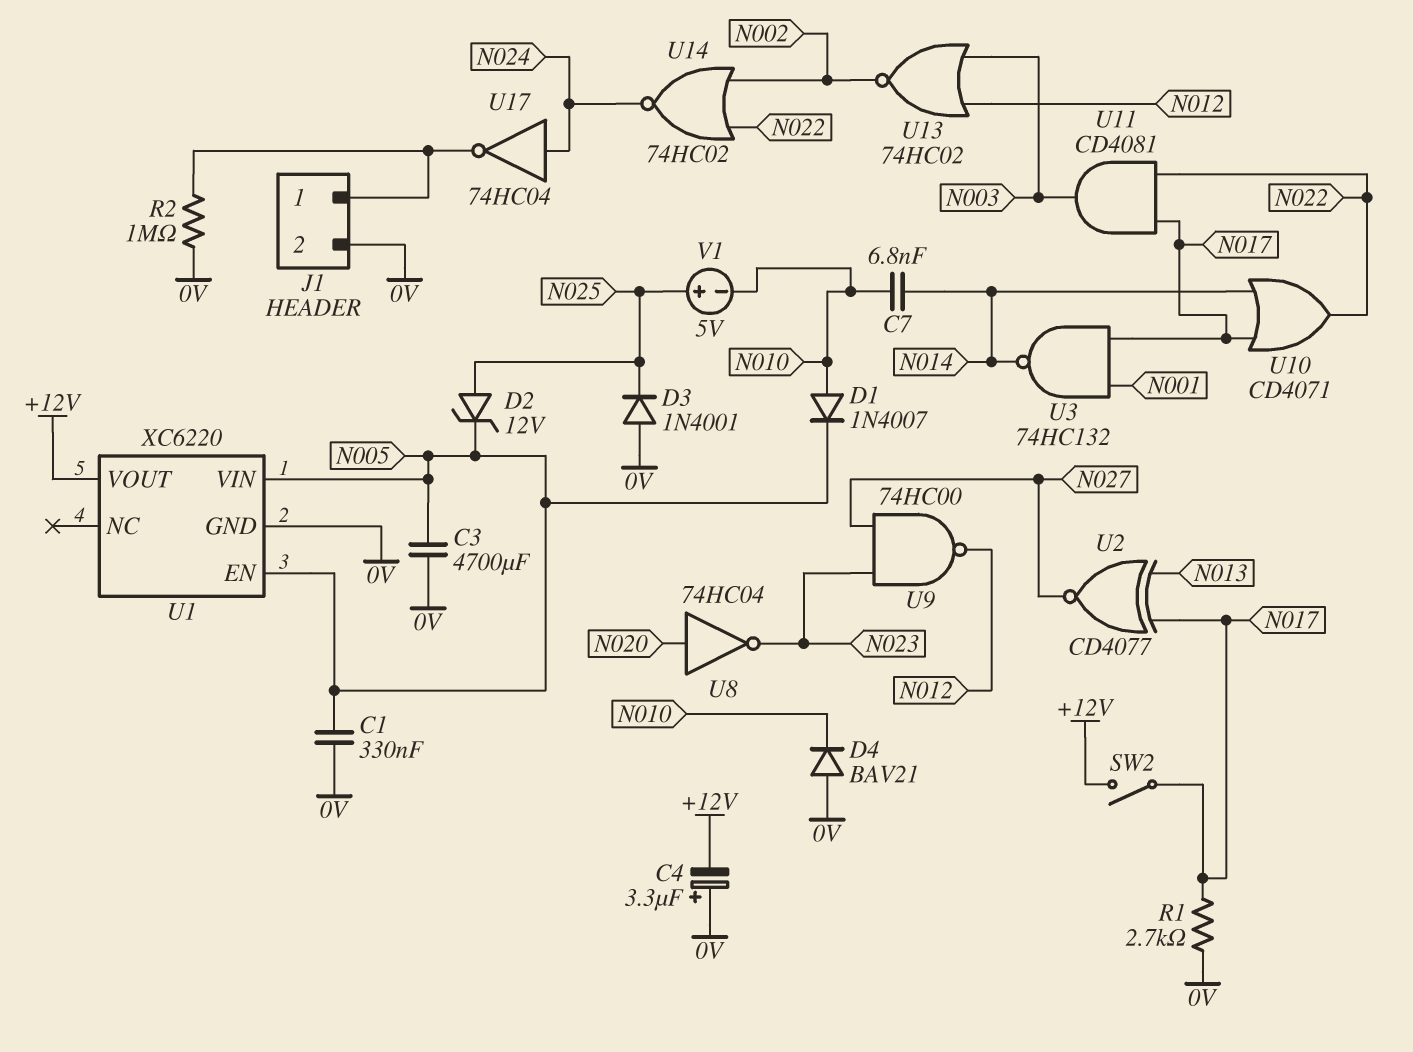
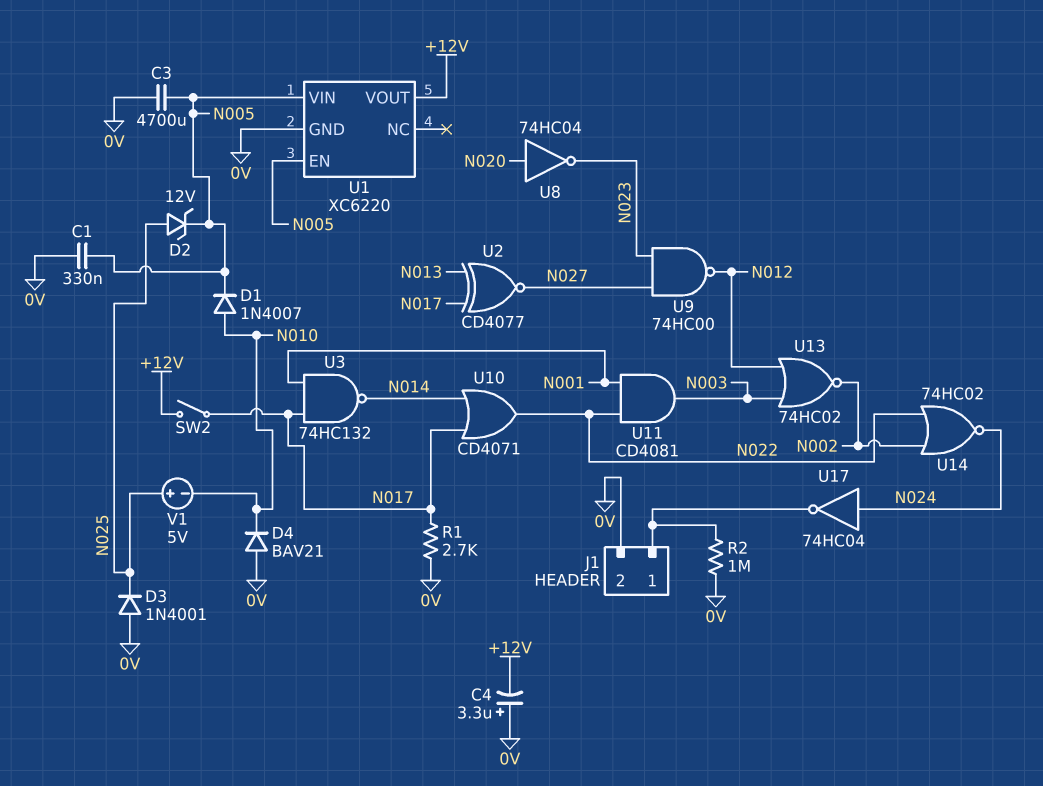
C7: 6.8nF (N010, N014) -> none
U11: AND CD4081 (in N017, in N022, out N003) -> AND CD4081 (in N001, in N022, out N003)

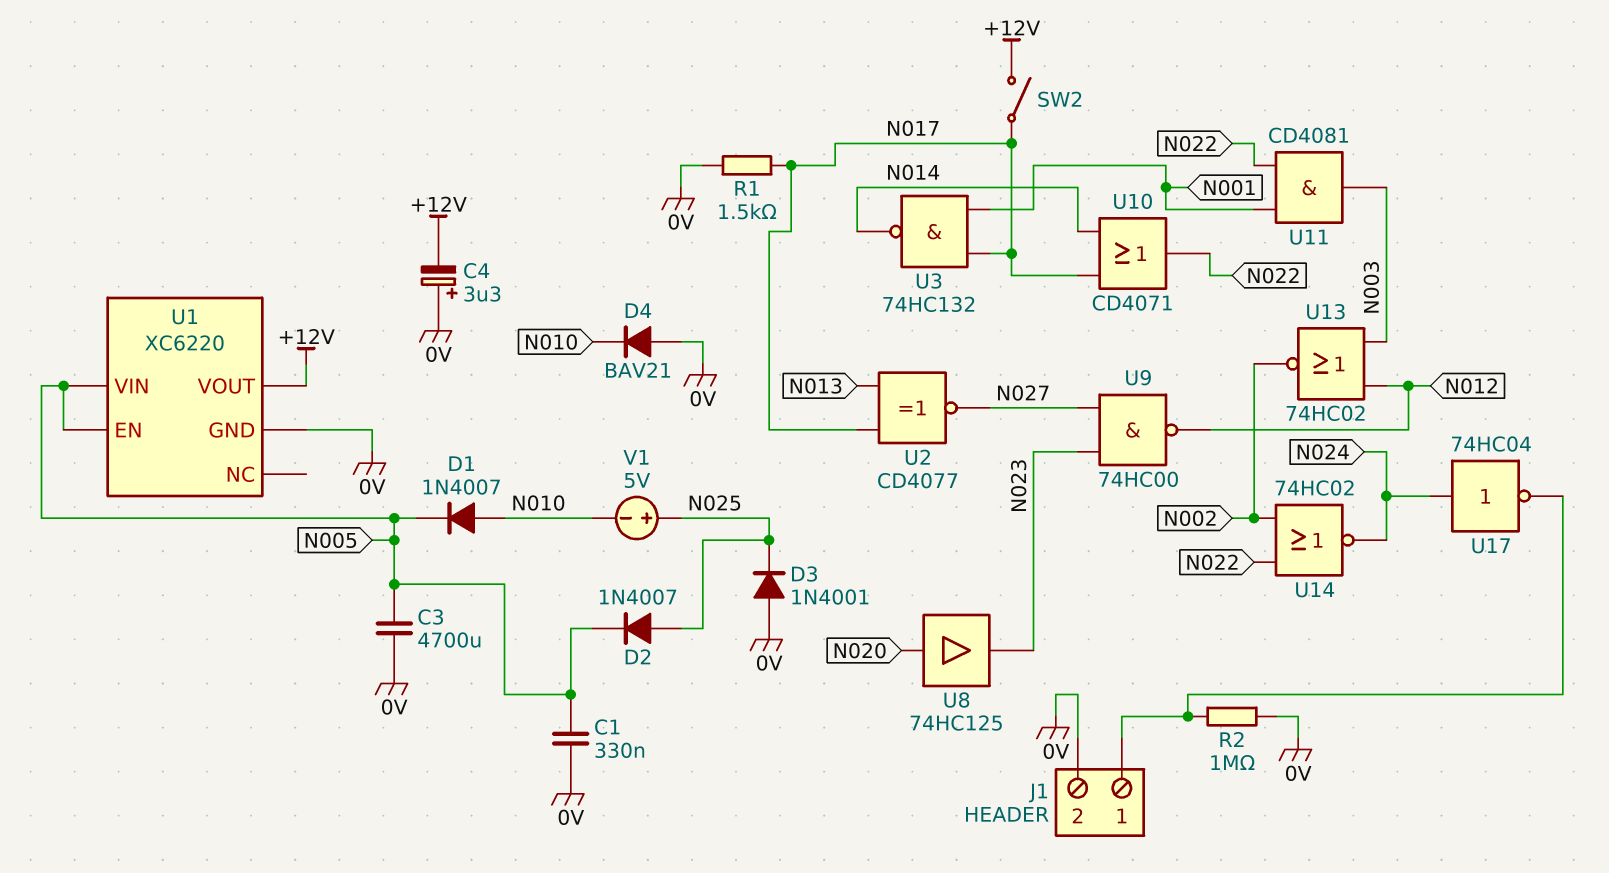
D2: zener 12V (A N025, K N005) -> diode 1N4007 (A N025, K N005)
R1: 2.7k (0V, N017) -> 1.5k (0V, N017)
U8: NOT 74HC04 (in N020, out N023) -> buffer 74HC125 (in N020, out N023)

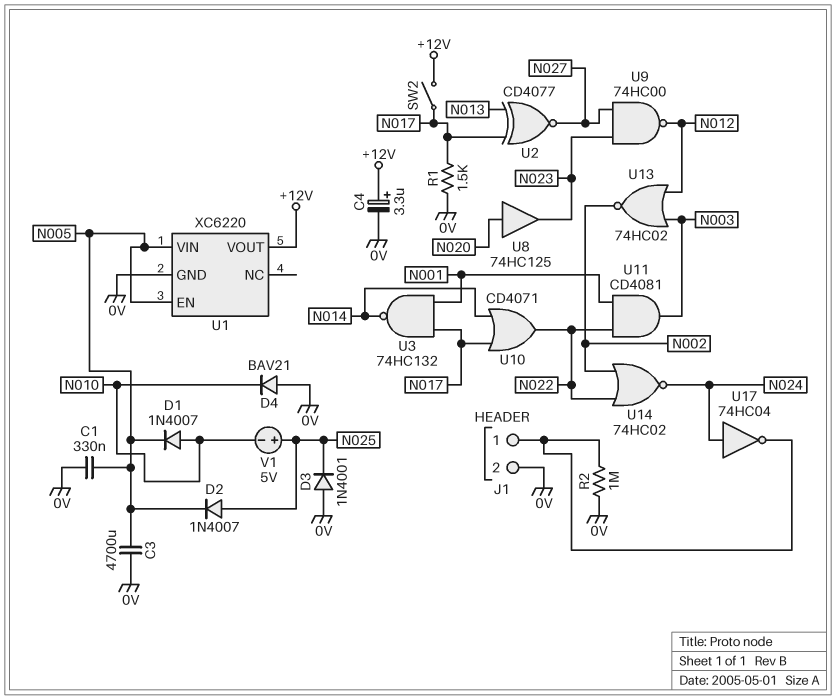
C4: 3.3uF (plus 0V, minus +12V) -> 3.3uF (plus +12V, minus 0V)

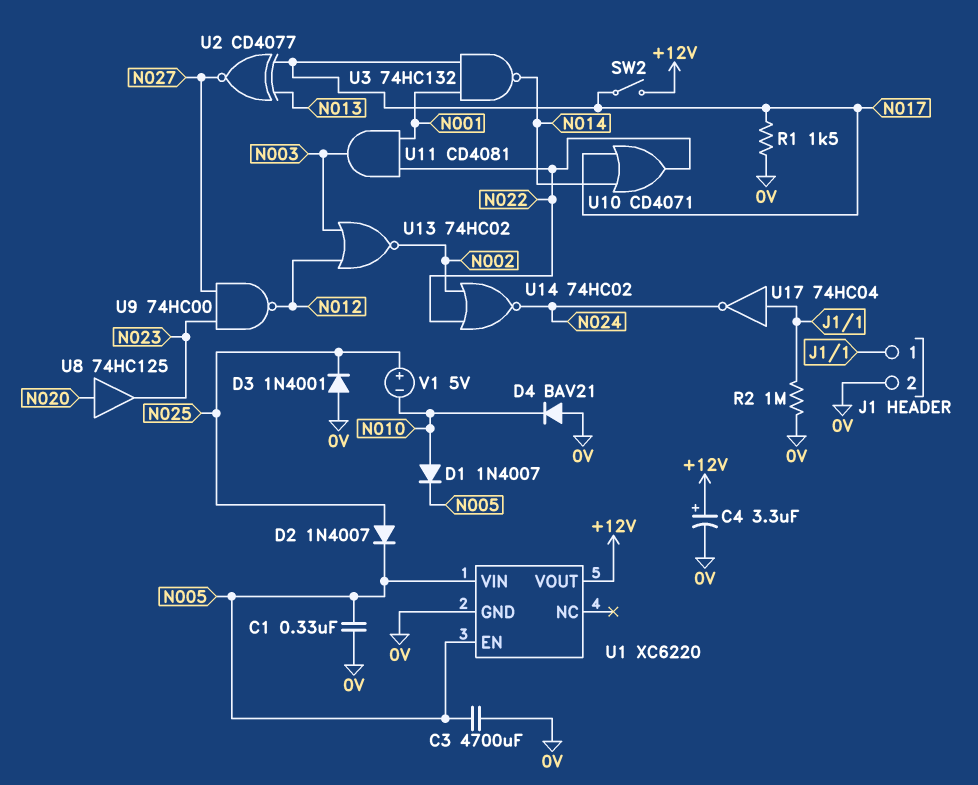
U17: NOT 74HC04 (in N024, out J1/1) -> NOT 74HC04 (in J1/1, out N024)

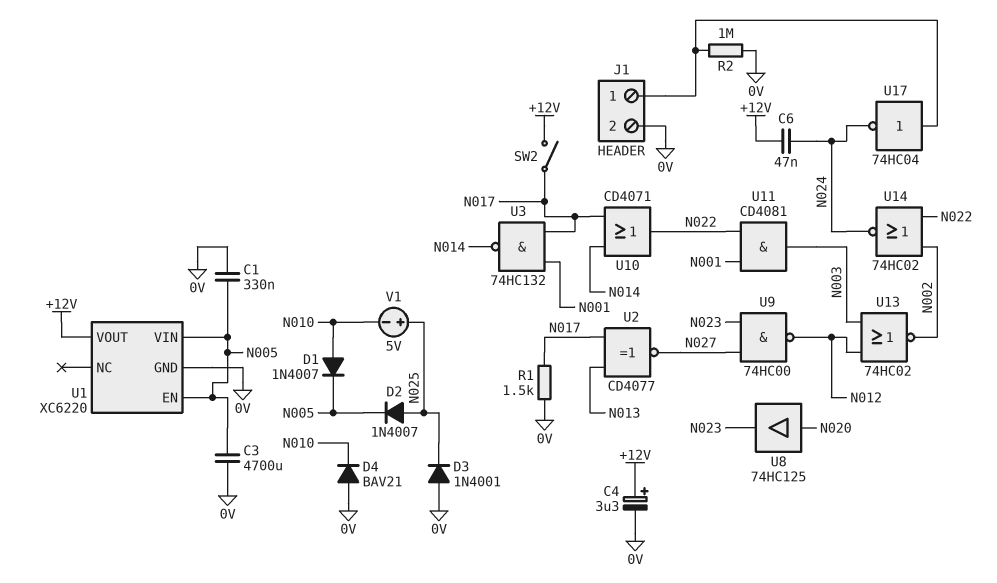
C6: none -> 47nF (+12V, N024)

